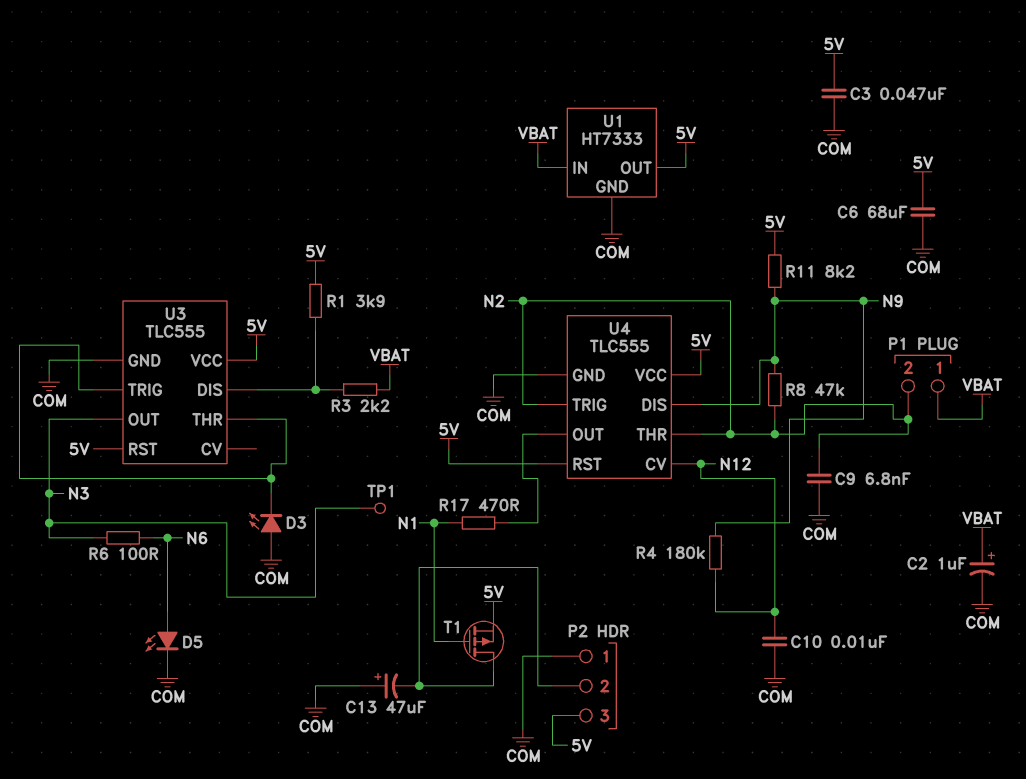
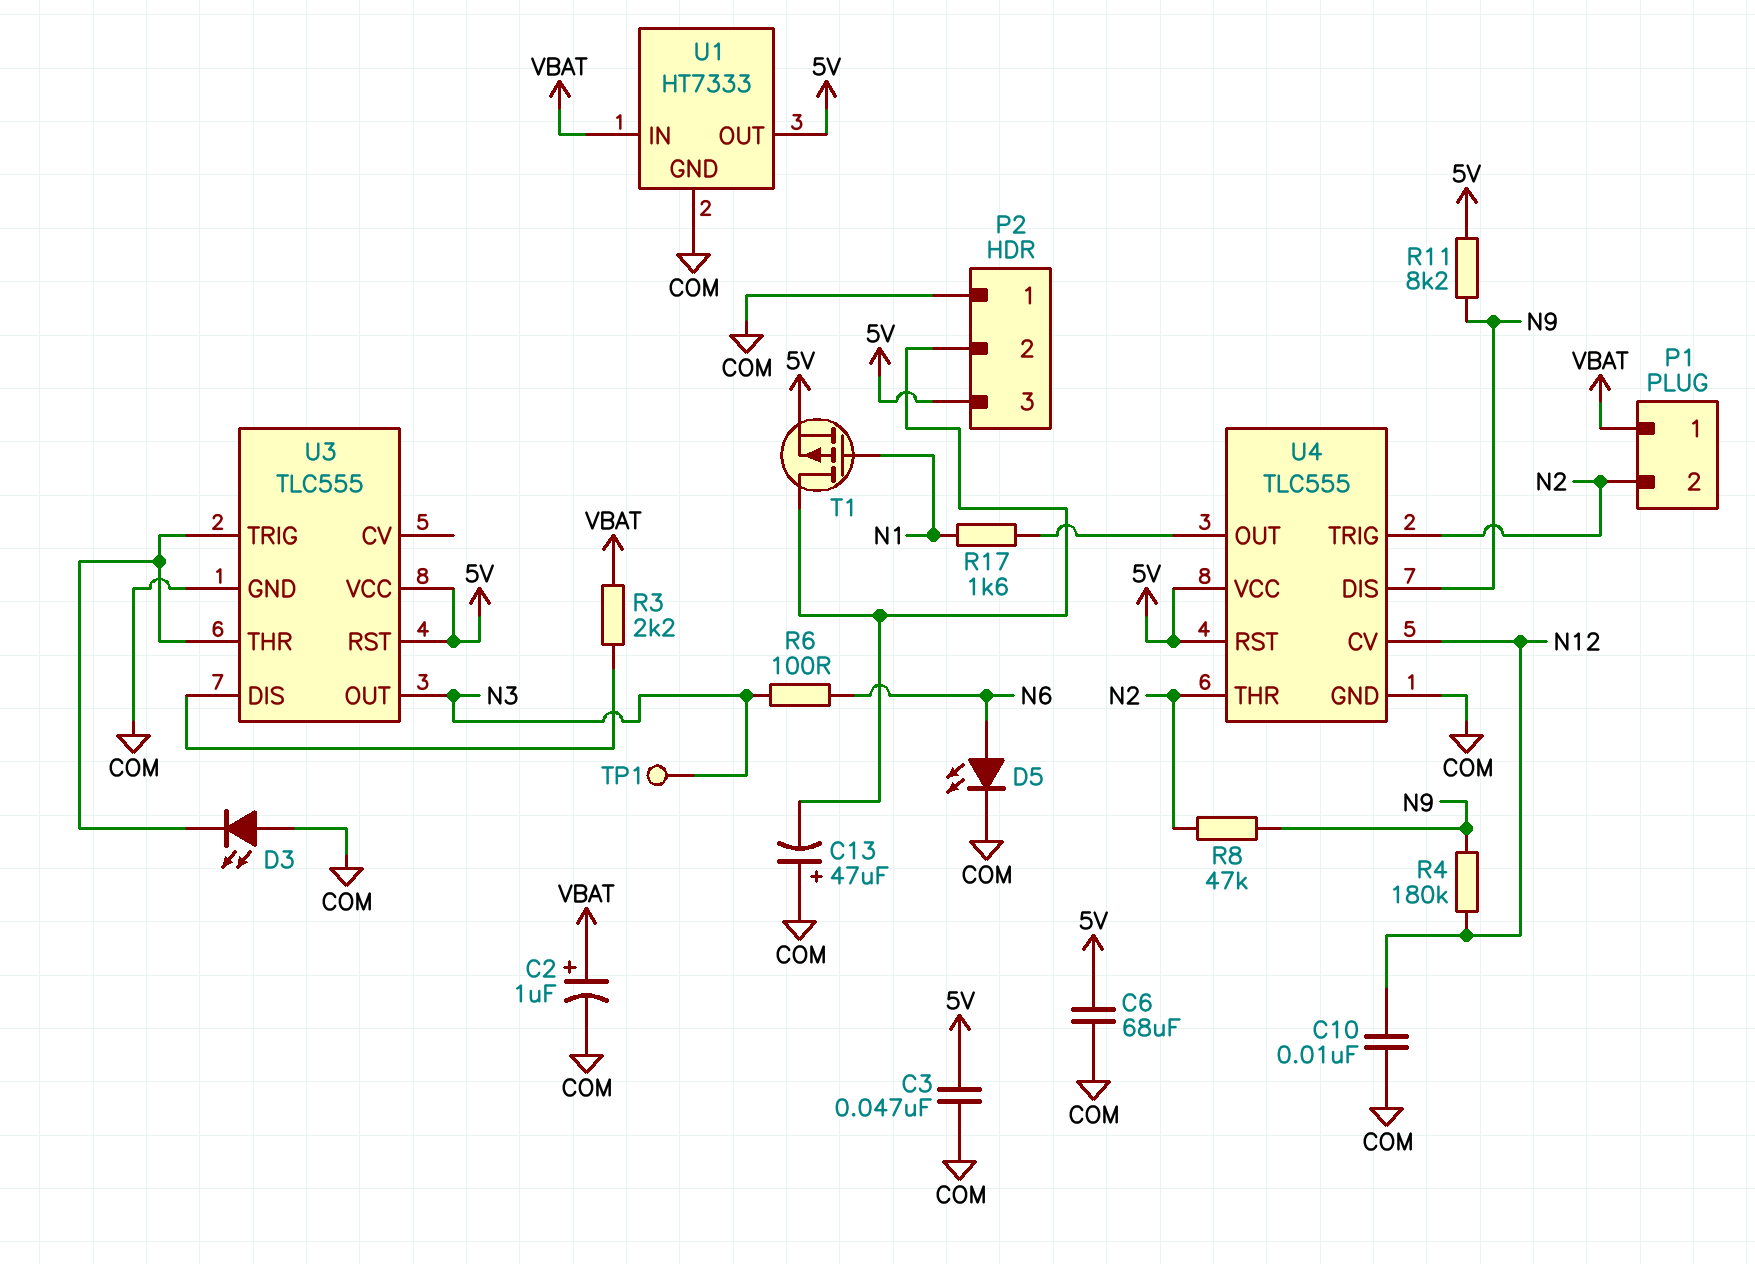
C9: 6.8nF (COM, N2) -> none
R1: 3.9k (5V, U3/DIS) -> none
R17: 470 (N1, U4/OUT) -> 1.6k (N1, U4/OUT)

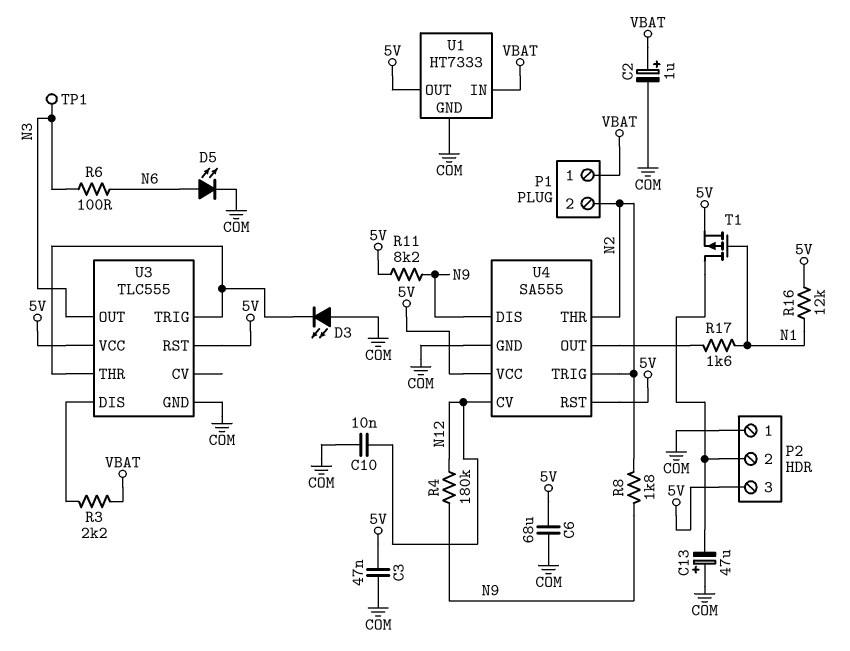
R8: 47k (N2, N9) -> 1.8k (N2, N9)
R16: none -> 12k (5V, N1)
U4: TLC555 -> SA555

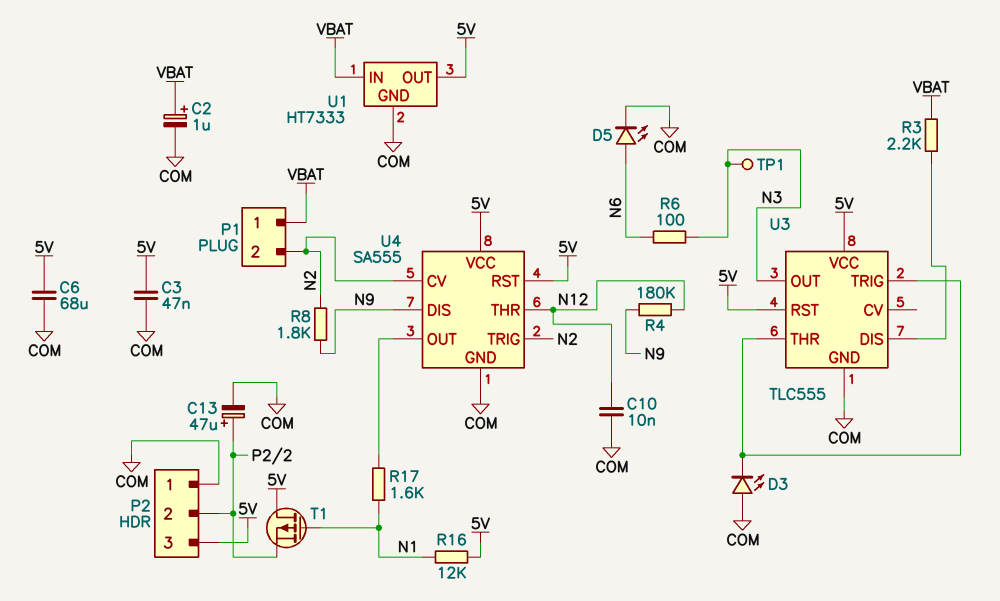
C13: 47uF (plus COM, minus P2/2) -> 47uF (plus P2/2, minus COM)
R11: 8.2k (5V, N9) -> none
T1: PMOS (G N1, D P2/2, S 5V) -> PMOS (G N1, D 5V, S P2/2)
U4 pin CV: N12 -> N2
U4 pin THR: N2 -> N12

